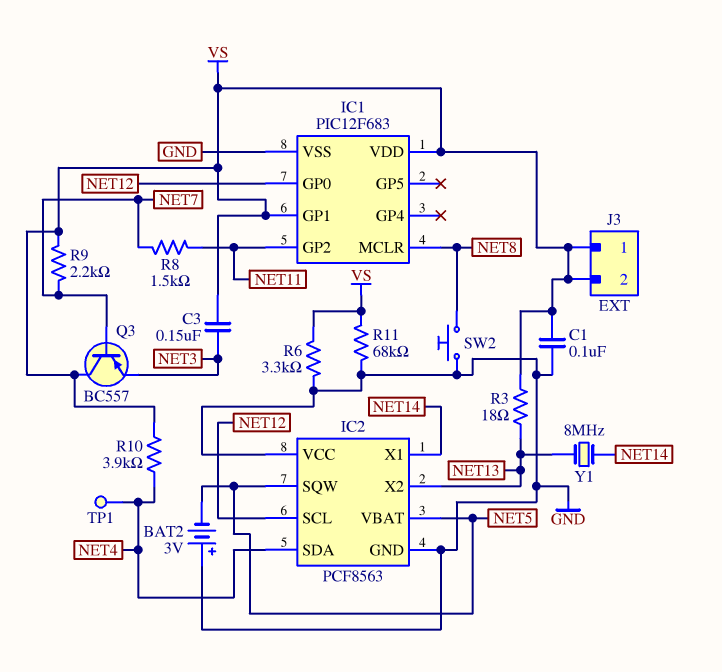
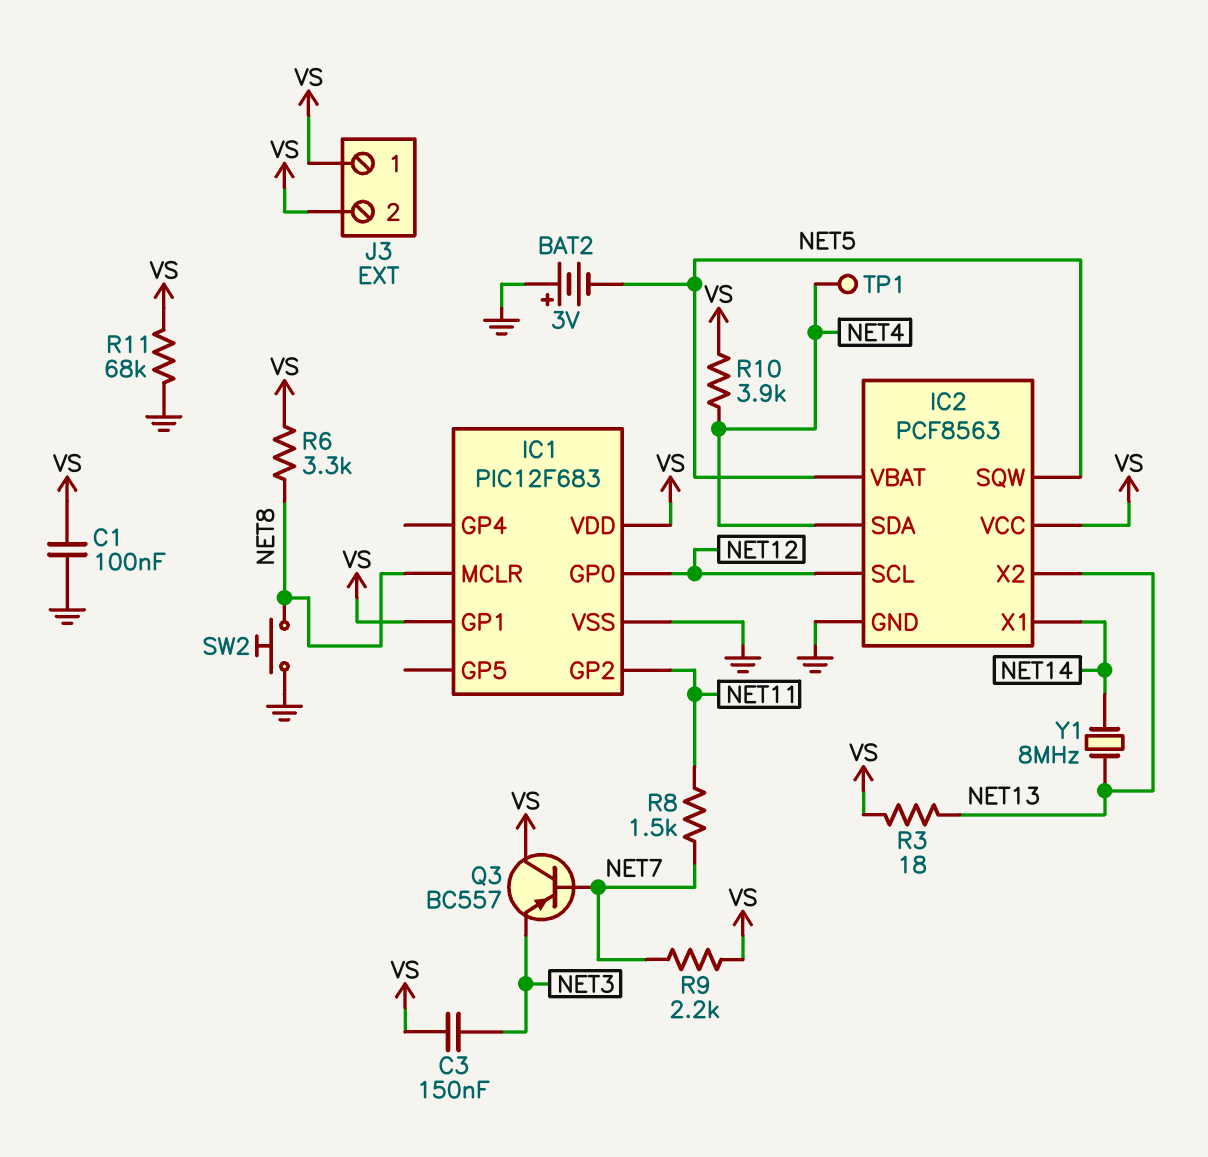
IC2 pin VCC: GND -> VS
R6: 3.3k (GND, VS) -> 3.3k (NET8, VS)

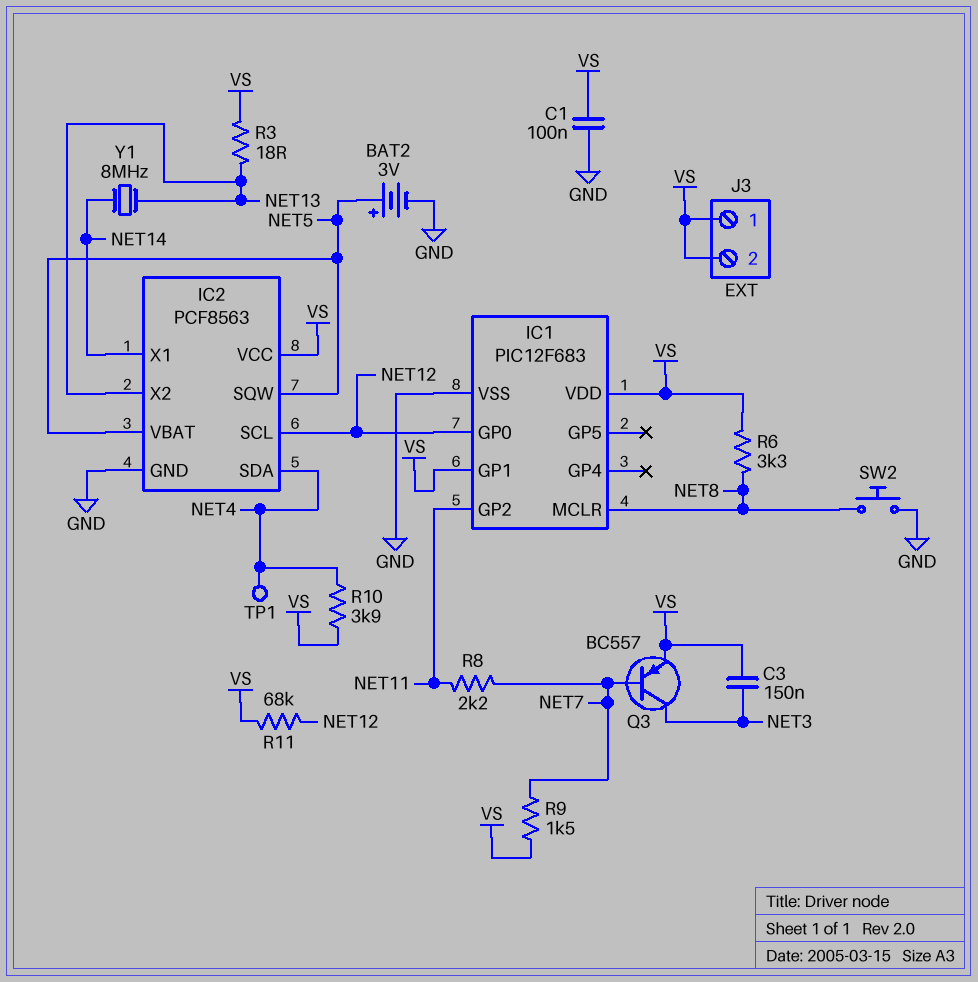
BAT2: 3V (plus GND, minus NET5) -> 3V (plus NET5, minus GND)
Q3: PNP BC557 (B NET7, C VS, E NET3) -> PNP BC557 (B NET7, C NET3, E VS)
R8: 1.5k (NET7, NET11) -> 2.2k (NET7, NET11)
R9: 2.2k (NET7, VS) -> 1.5k (NET7, VS)
R11: 68k (GND, VS) -> 68k (NET12, VS)

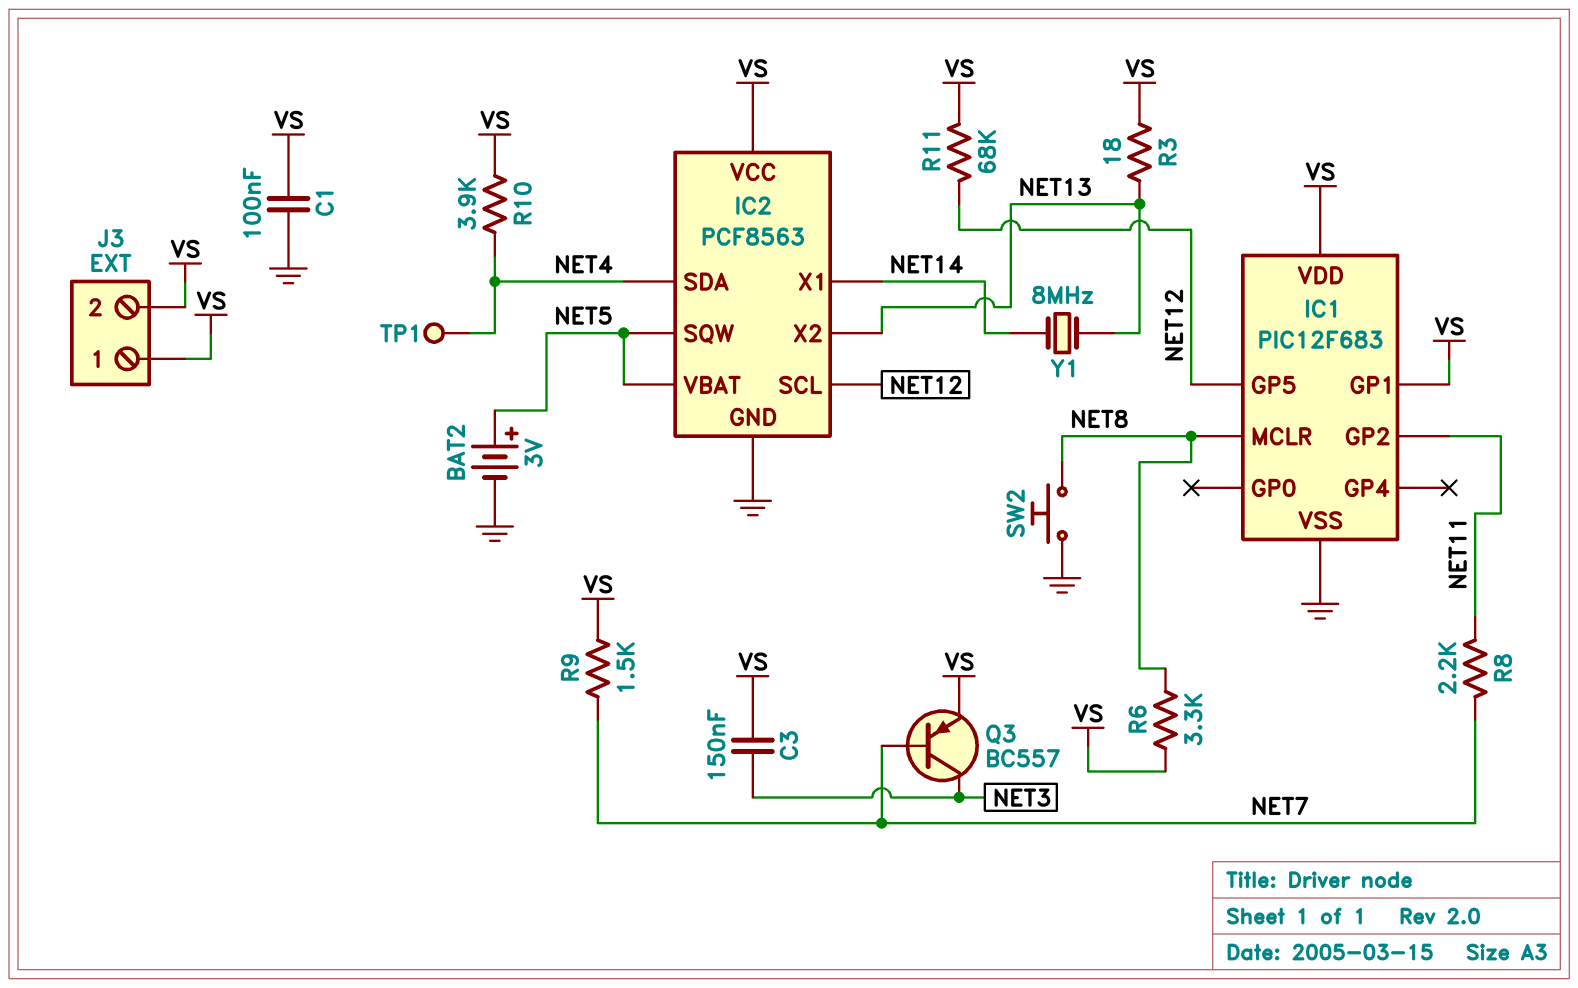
IC1 pin GP0: NET12 -> none
IC1 pin GP5: none -> NET12

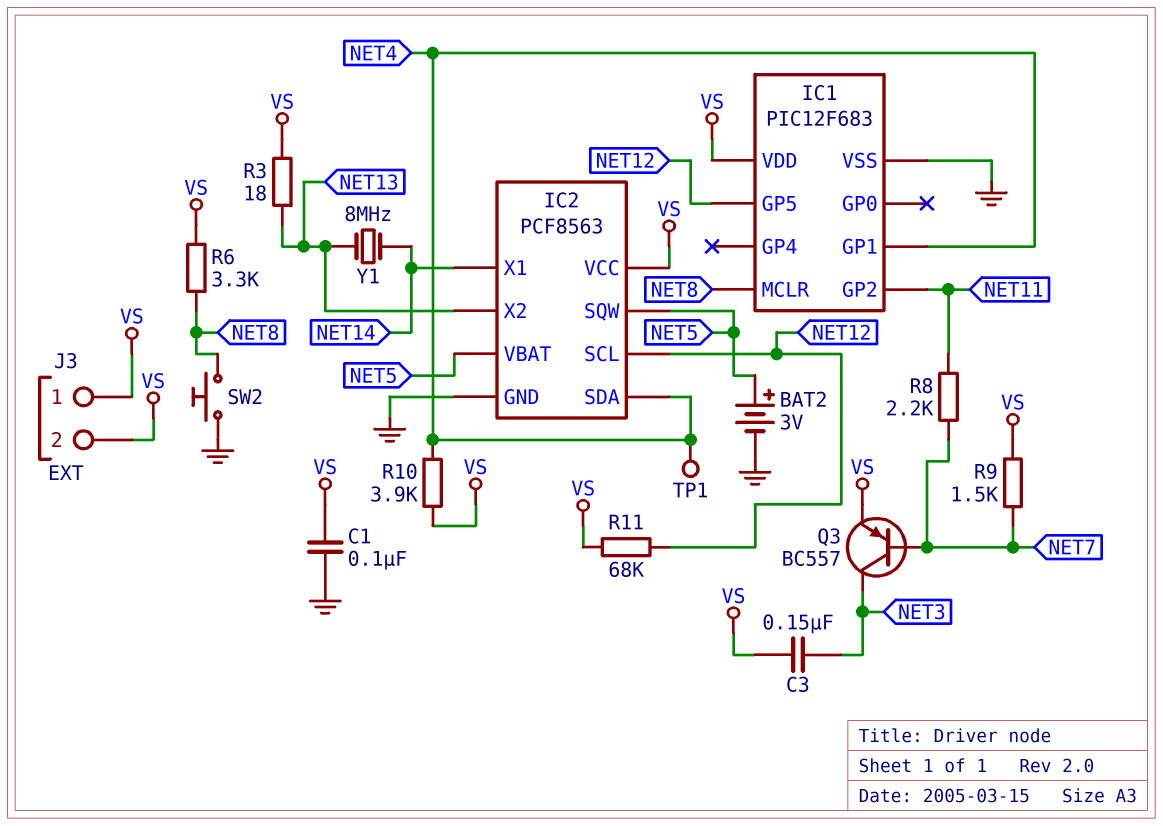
IC1 pin GP1: VS -> NET4

